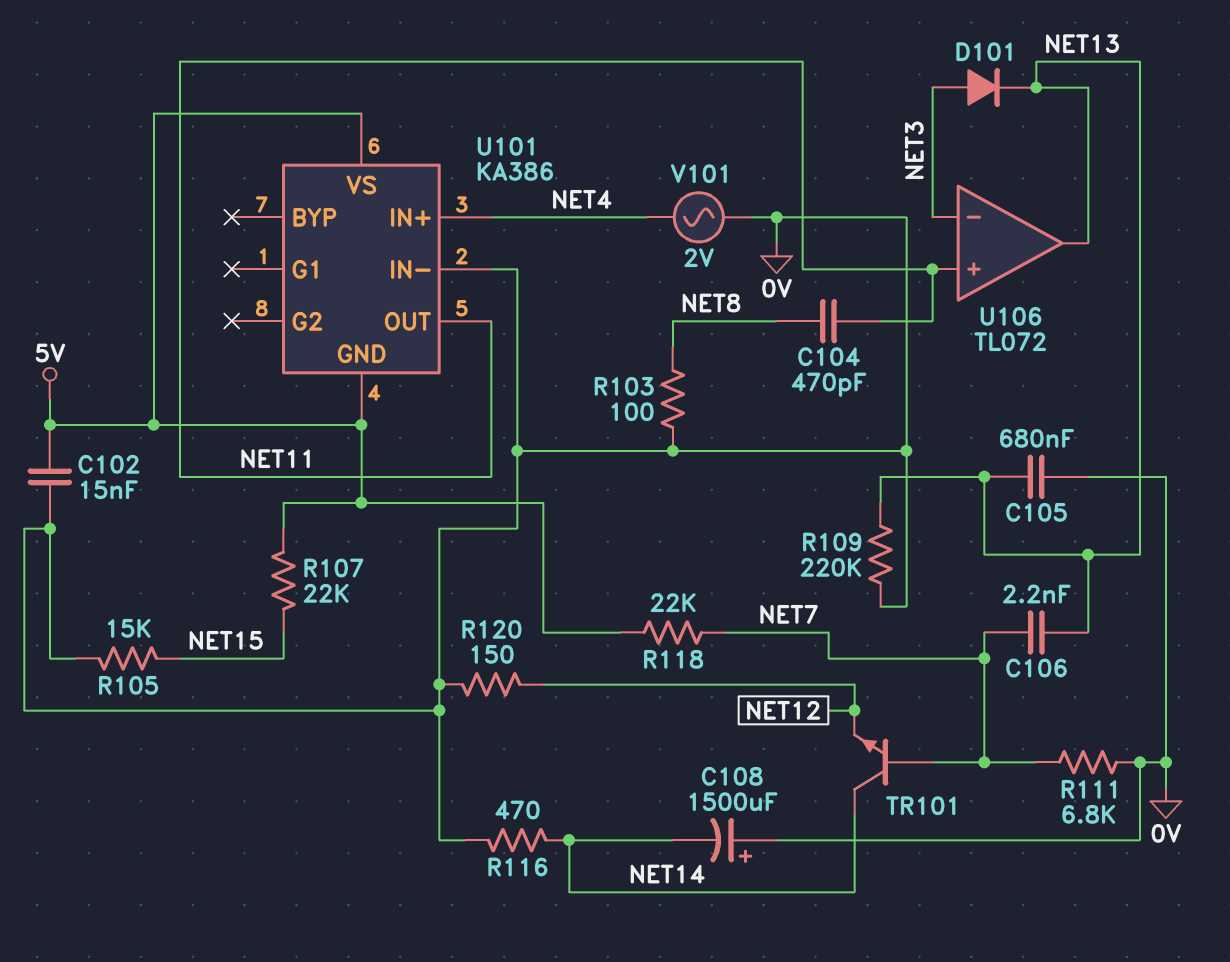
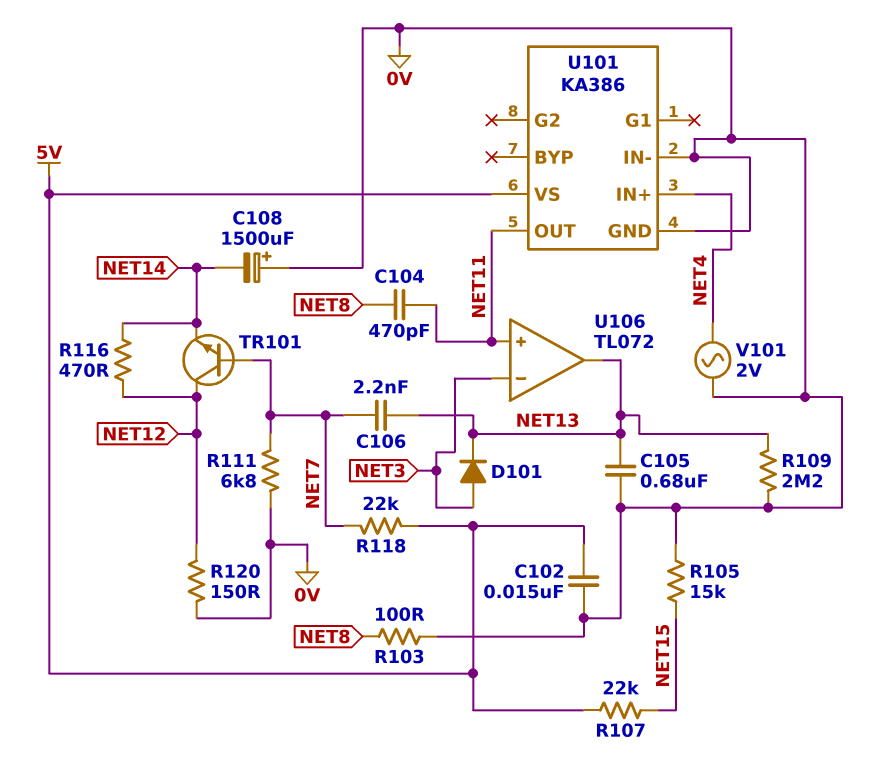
R109: 220k (0V, NET13) -> 2.2M (0V, NET13)
R116: 470 (0V, NET14) -> 470 (NET12, NET14)
TR101: NPN (B NET7, C NET14, E NET12) -> NPN (B NET7, C NET12, E NET14)
U101 pin GND: 5V -> 0V

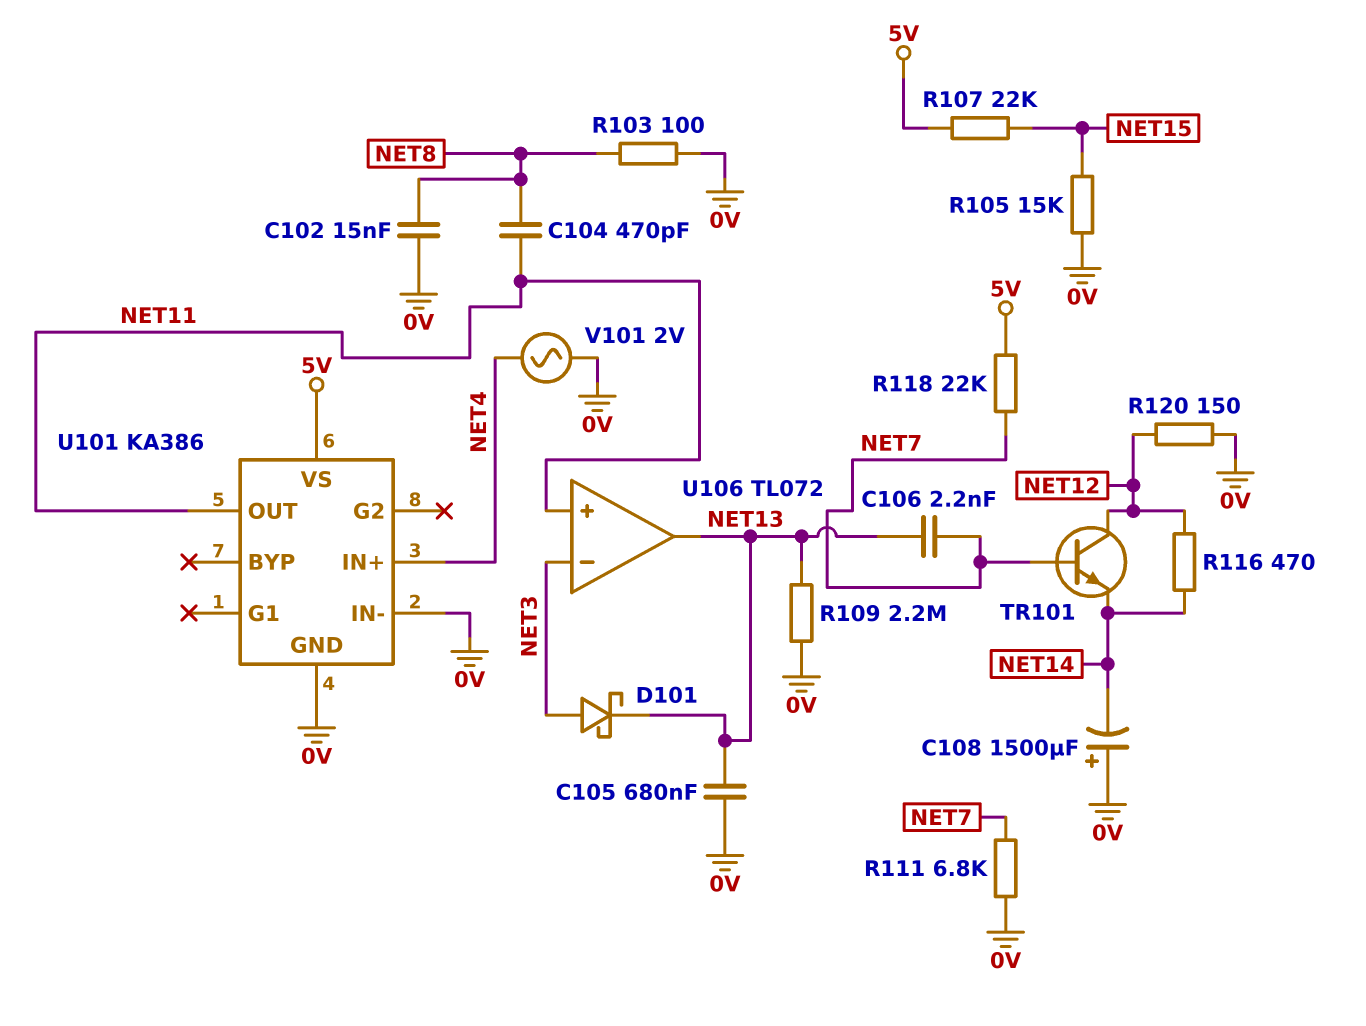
C102: 15nF (0V, 5V) -> 15nF (0V, NET8)
D101: diode (A NET3, K NET13) -> schottky (A NET3, K NET13)

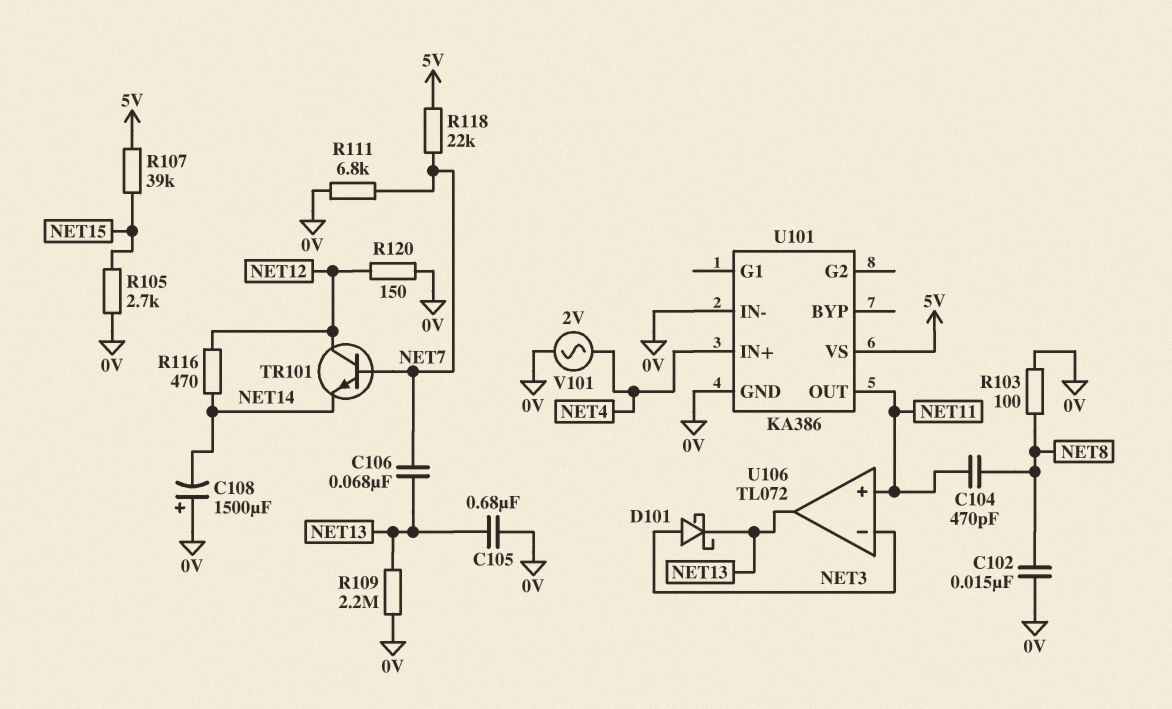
C106: 2.2nF (NET7, NET13) -> 68nF (NET7, NET13)
R105: 15k (0V, NET15) -> 2.7k (0V, NET15)
R107: 22k (5V, NET15) -> 39k (5V, NET15)

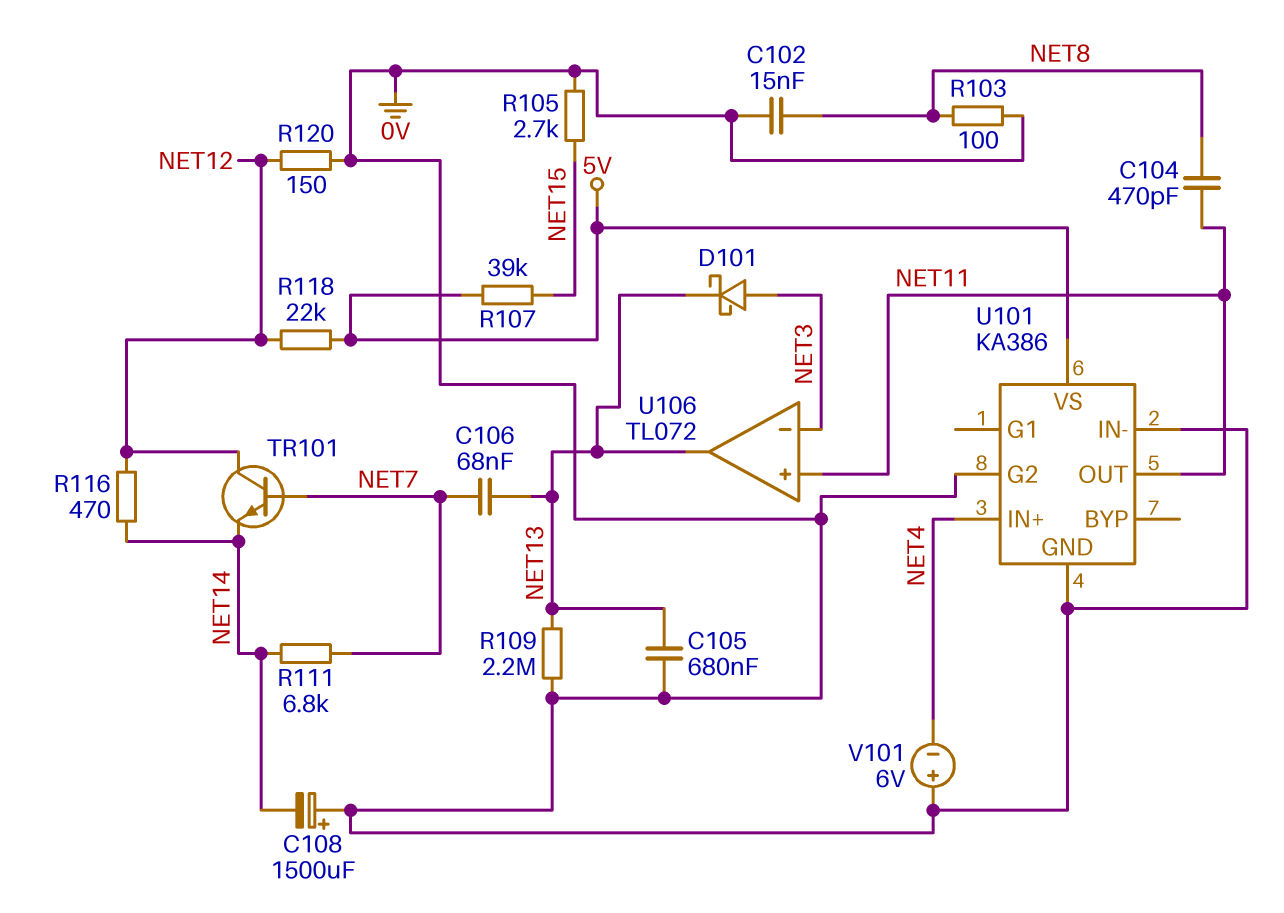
R111: 6.8k (0V, NET7) -> 6.8k (NET7, NET14)
R118: 22k (5V, NET7) -> 22k (5V, NET12)
U101 pin G2: none -> 0V
V101: AC 2V (0V, NET4) -> 6V (plus 0V, minus NET4)

